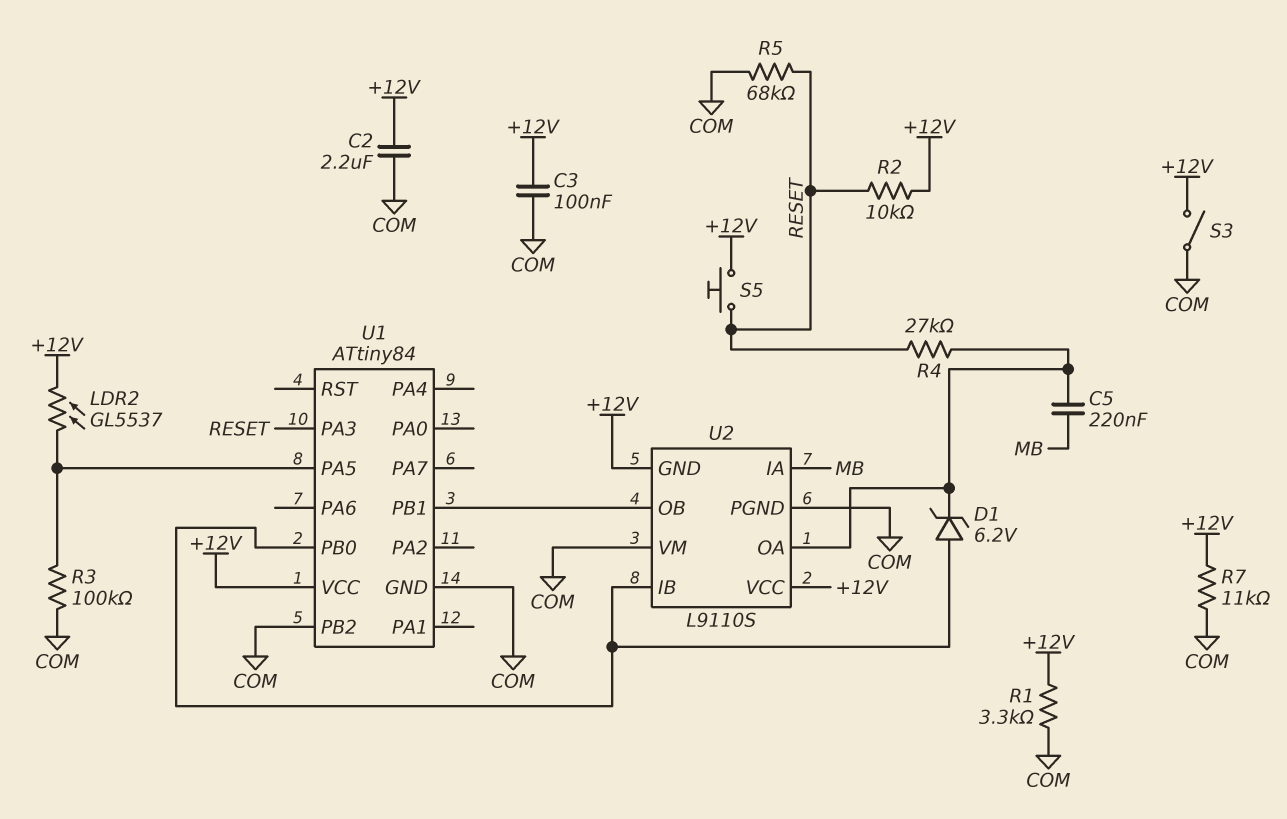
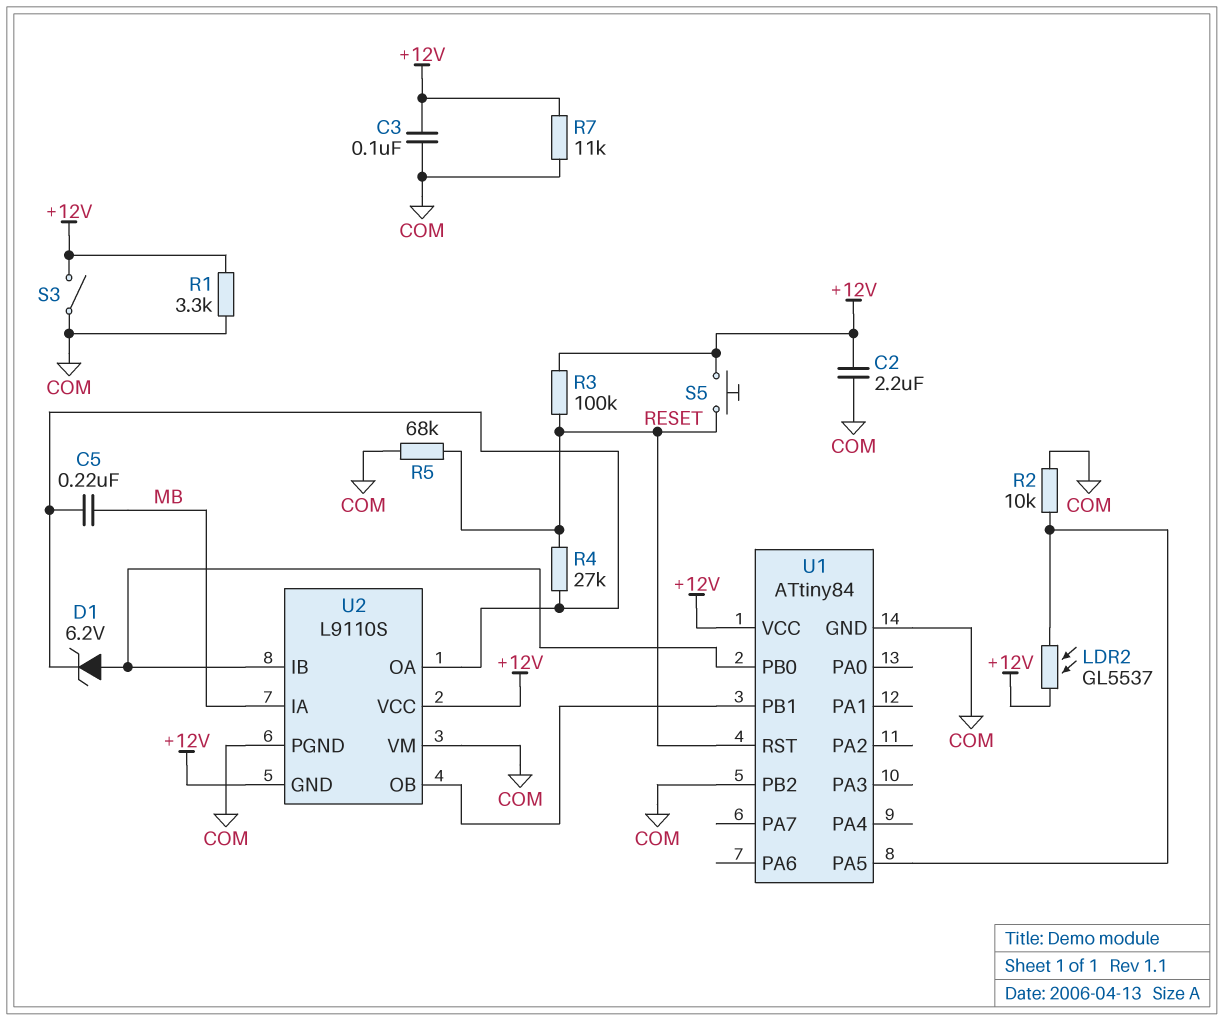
R2: 10k (+12V, RESET) -> 10k (COM, U1/PA5)
R3: 100k (COM, U1/PA5) -> 100k (+12V, RESET)
U1 pin PA3: RESET -> none
U1 pin RST: none -> RESET

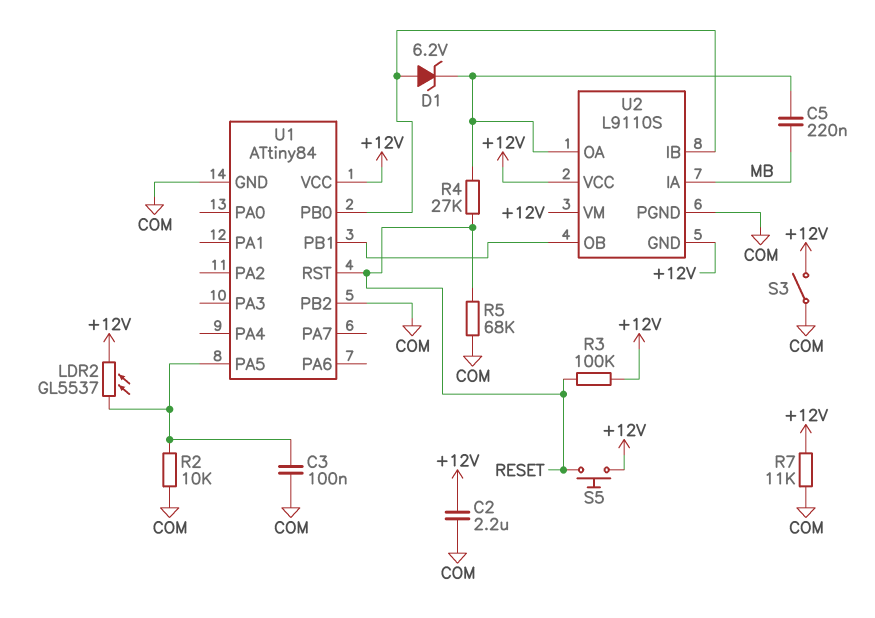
C3: 100nF (+12V, COM) -> 100nF (COM, U1/PA5)
R1: 3.3k (+12V, COM) -> none
U2 pin VM: COM -> +12V

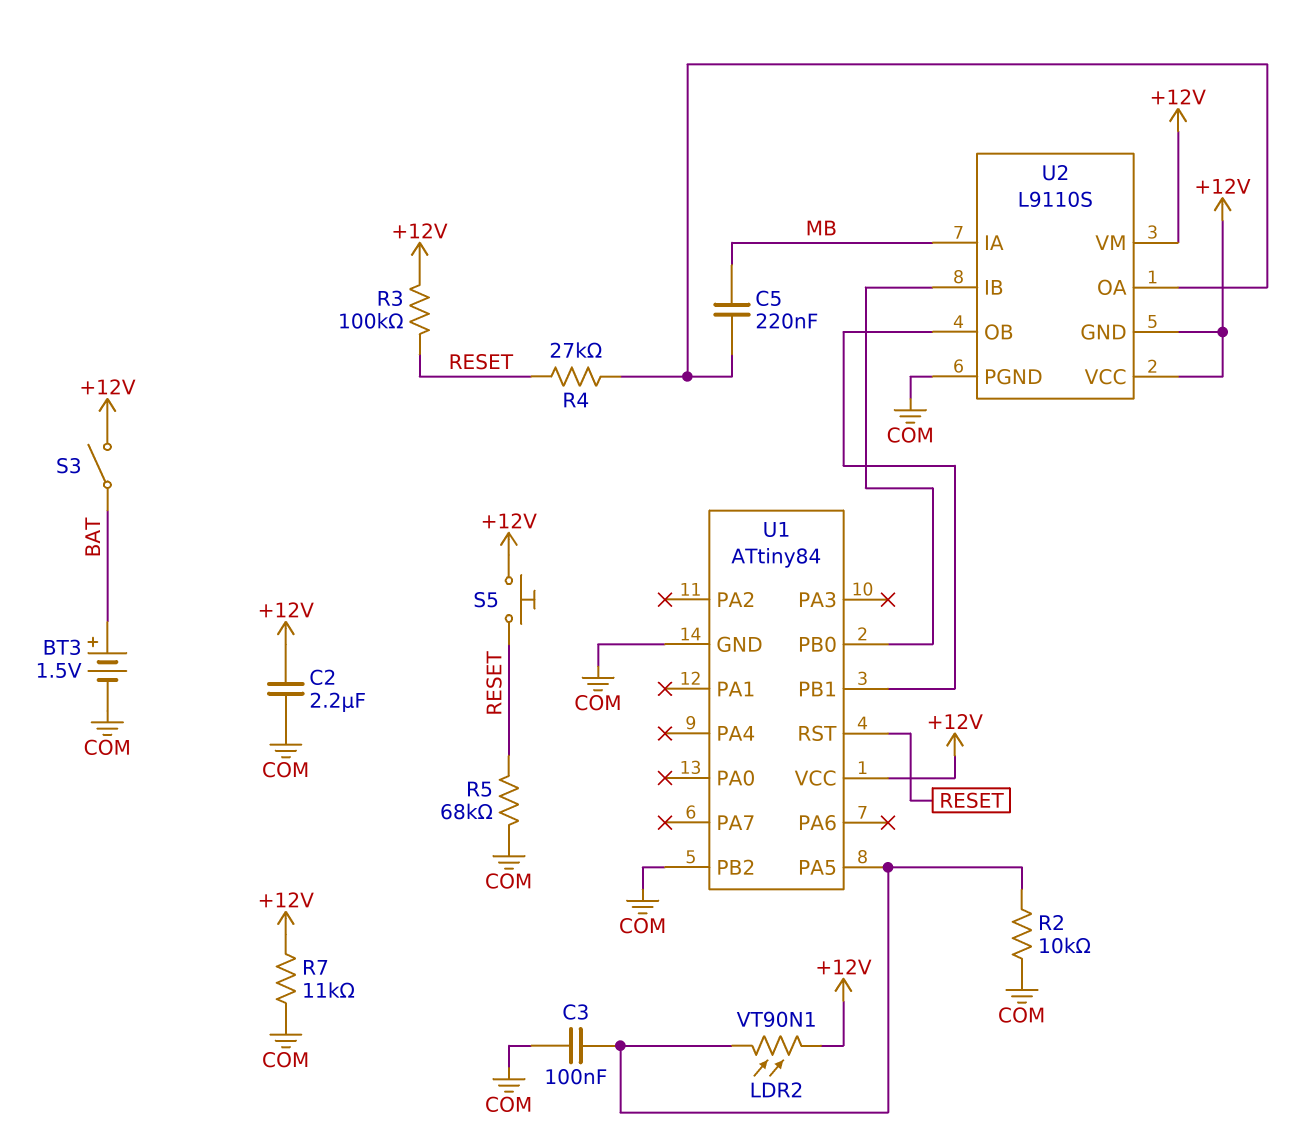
BT3: none -> 1.5V (plus BAT, minus COM)
D1: zener 6.2V (A U1/PB0, K U2/OA) -> none
LDR2: GL5537 (+12V, U1/PA5) -> VT90N1 (+12V, U1/PA5)
S3: switch (+12V, COM) -> switch (+12V, BAT)

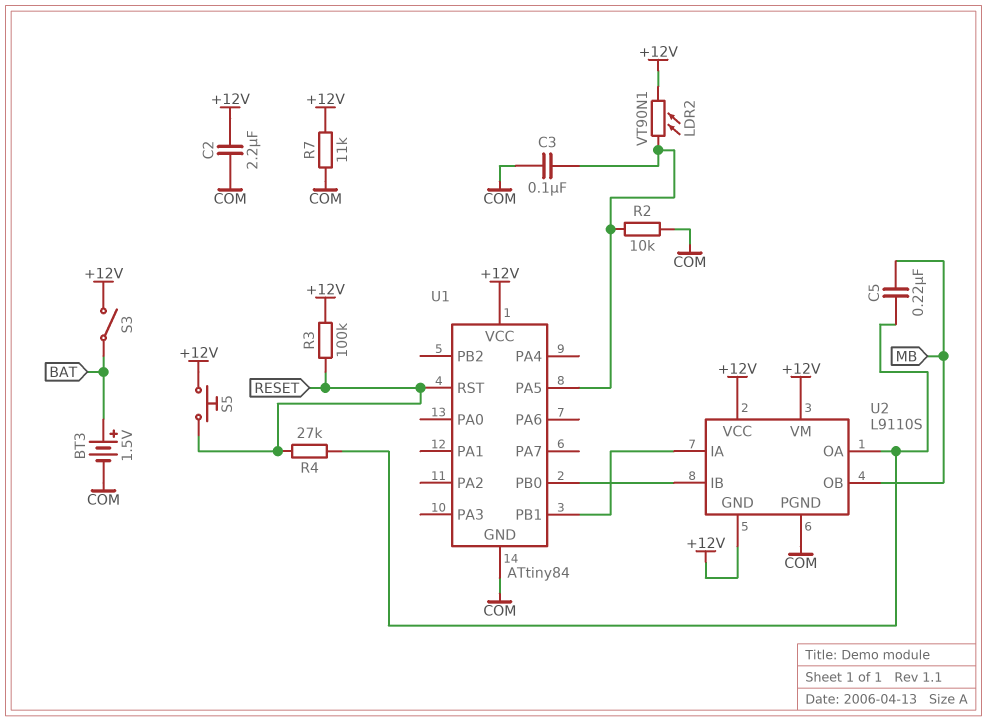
R5: 68k (COM, RESET) -> none
U1 pin PB2: COM -> none
U2 pin IA: MB -> U1/PB1
U2 pin OB: U1/PB1 -> MB

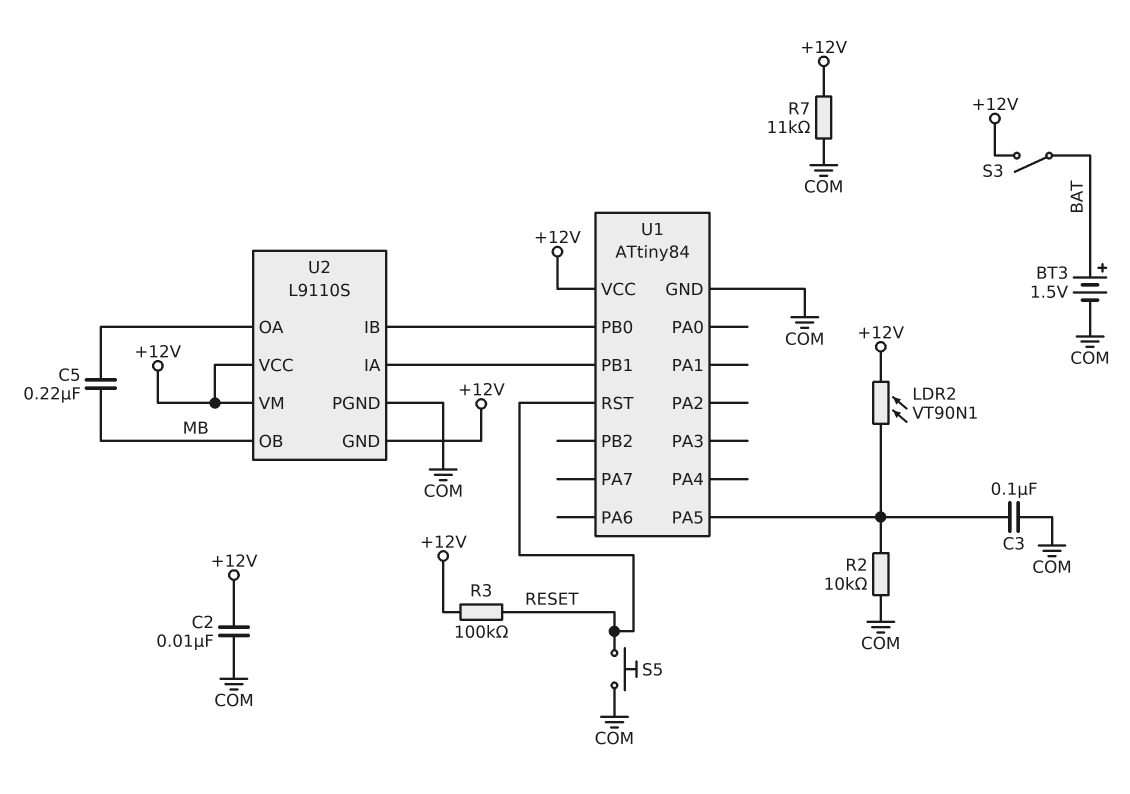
C2: 2.2uF (+12V, COM) -> 10nF (+12V, COM)
R4: 27k (RESET, U2/OA) -> none
S5: button (+12V, RESET) -> button (COM, RESET)

